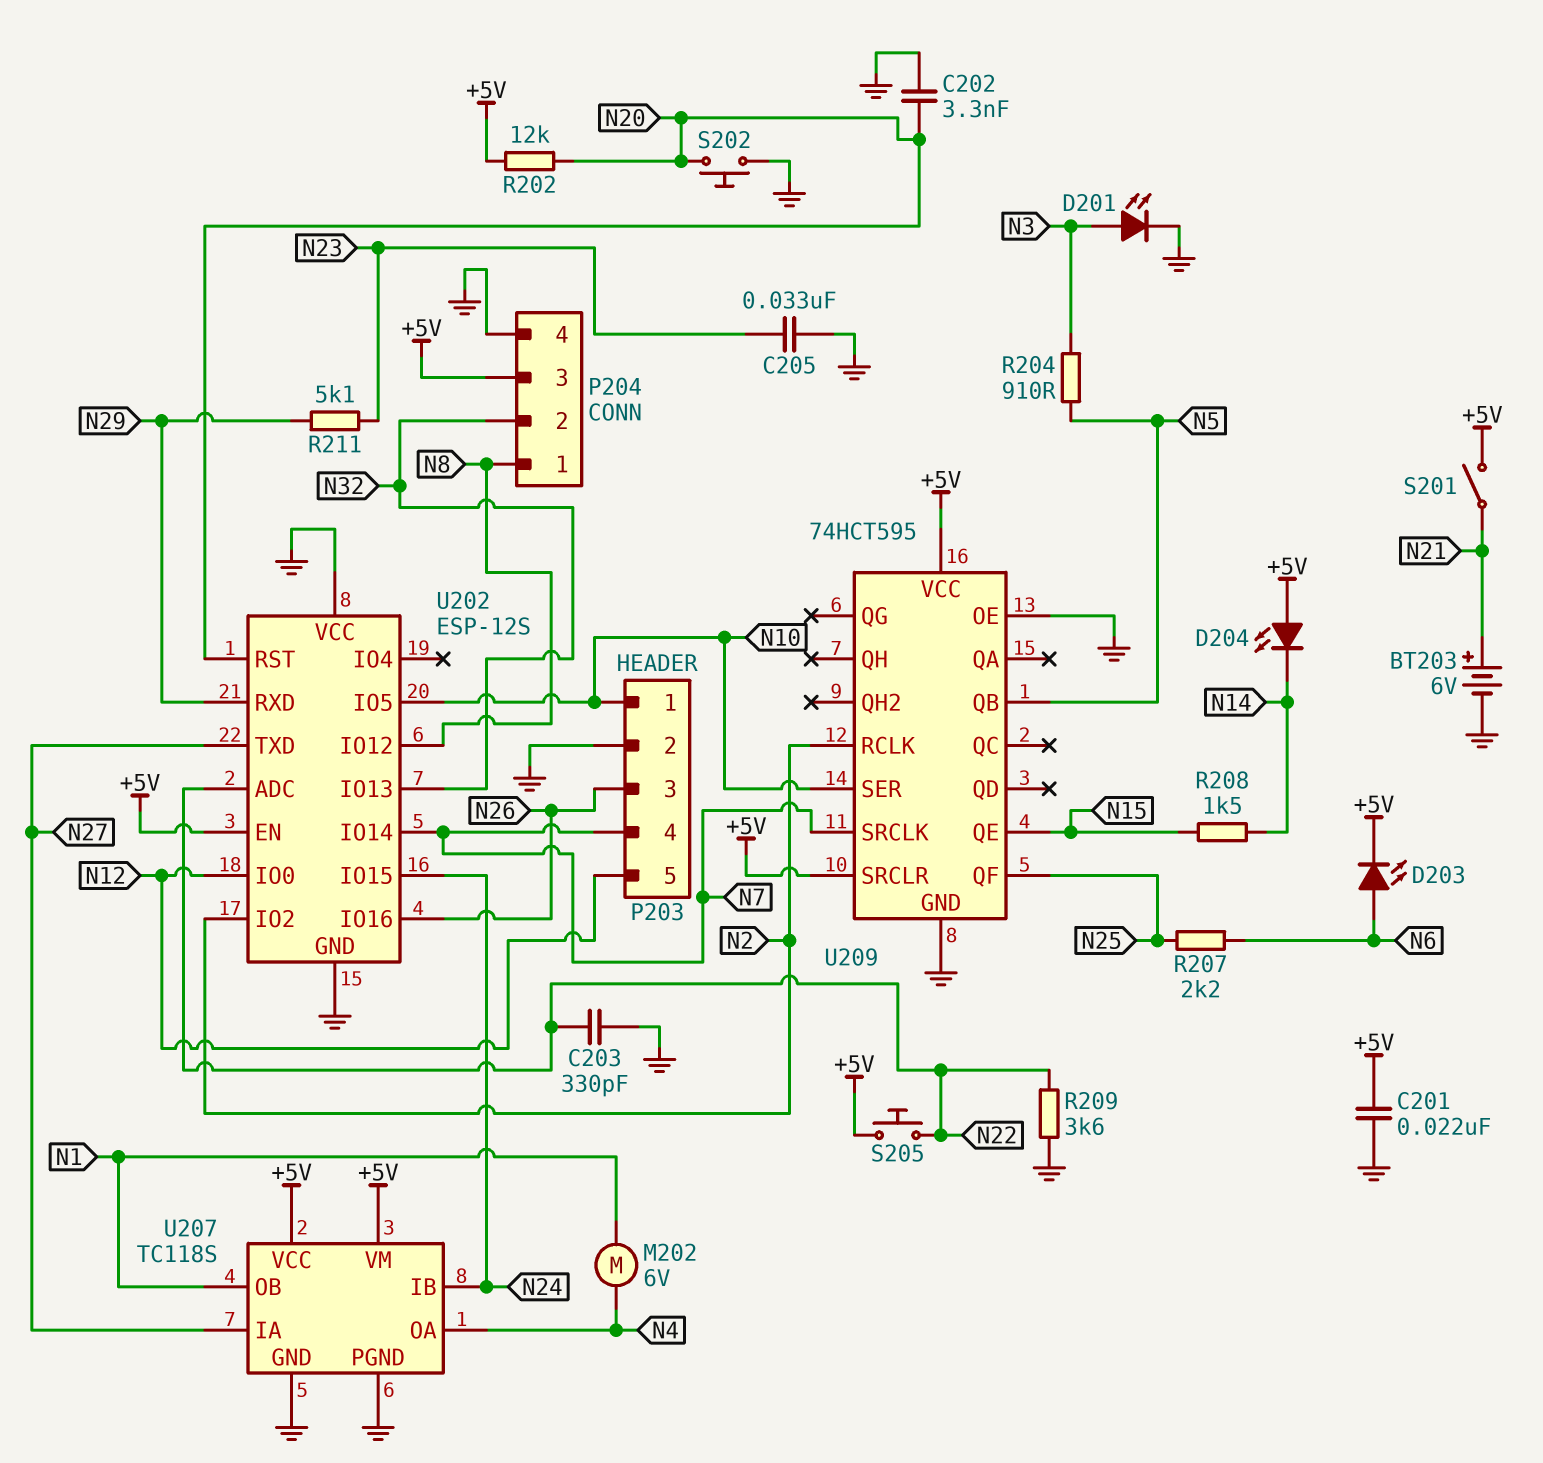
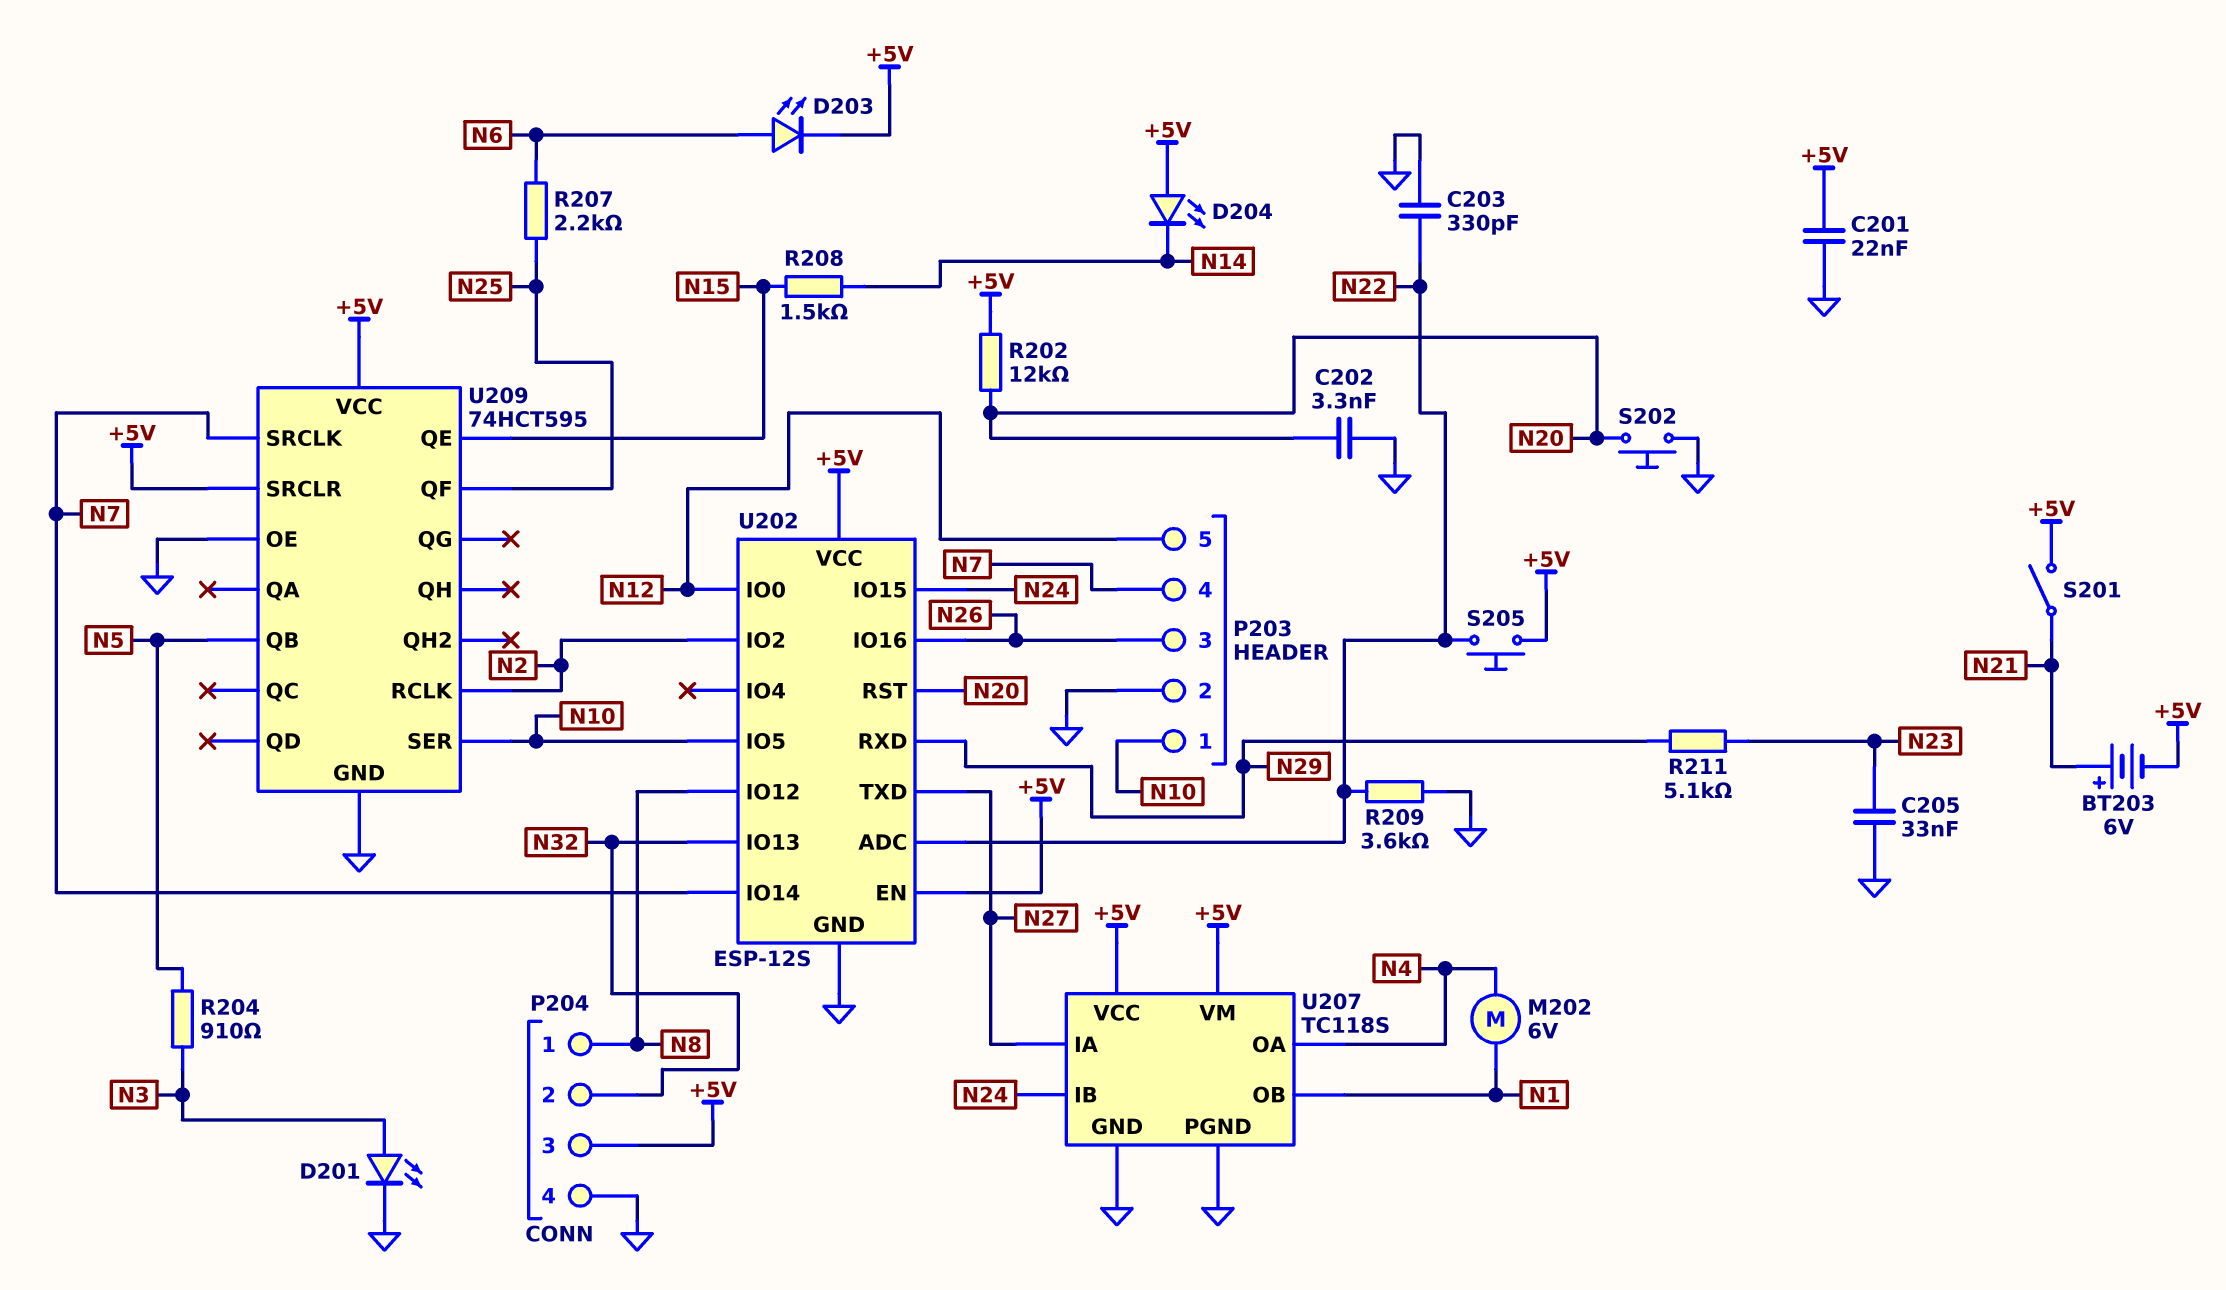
BT203: 6V (plus N21, minus GND) -> 6V (plus N21, minus +5V)
U202 pin VCC: GND -> +5V

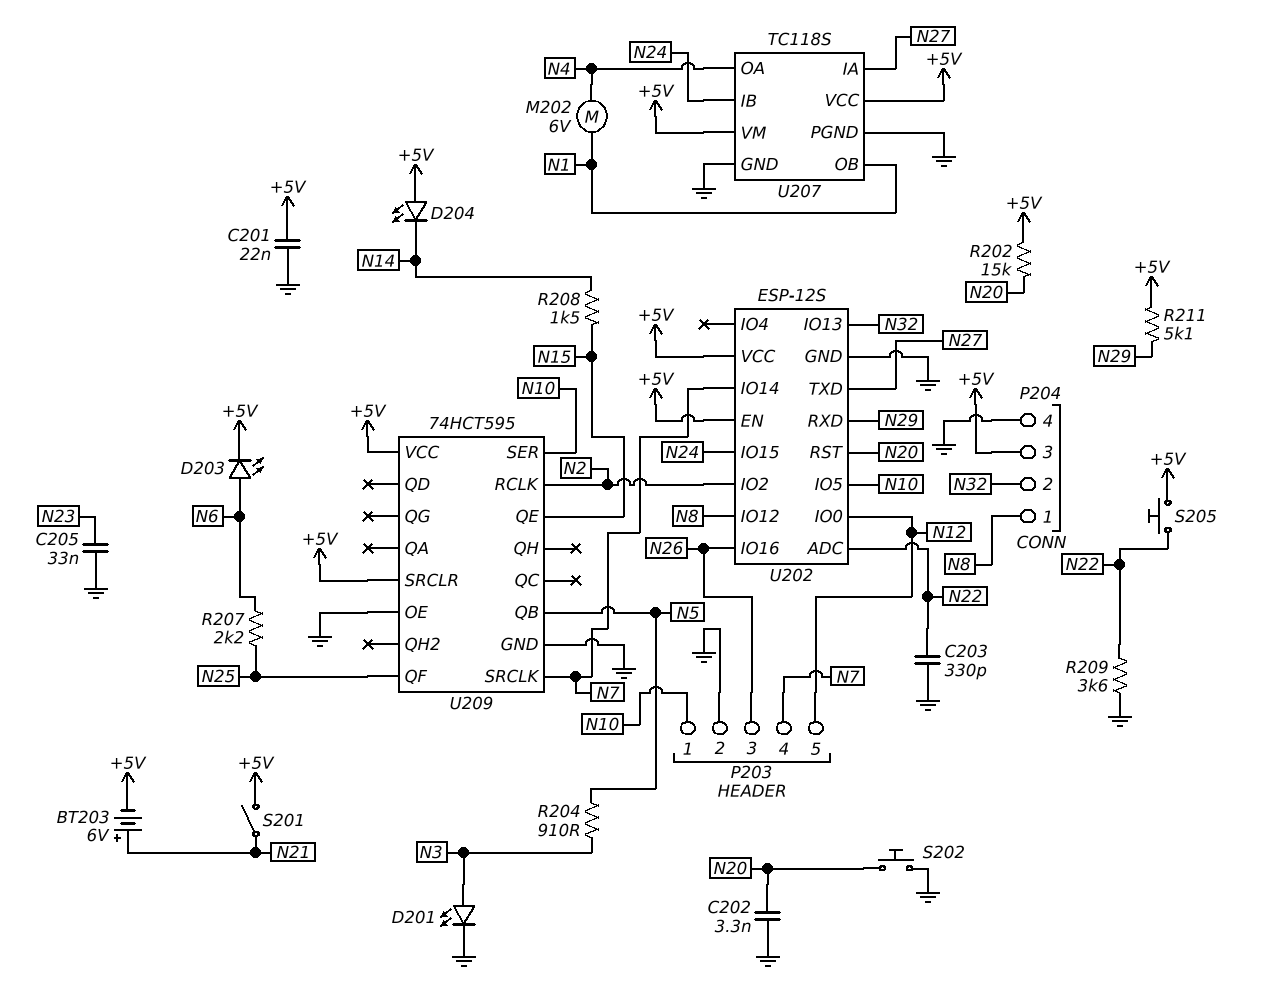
R202: 12k (+5V, N20) -> 15k (+5V, N20)
R211: 5.1k (N23, N29) -> 5.1k (+5V, N29)

